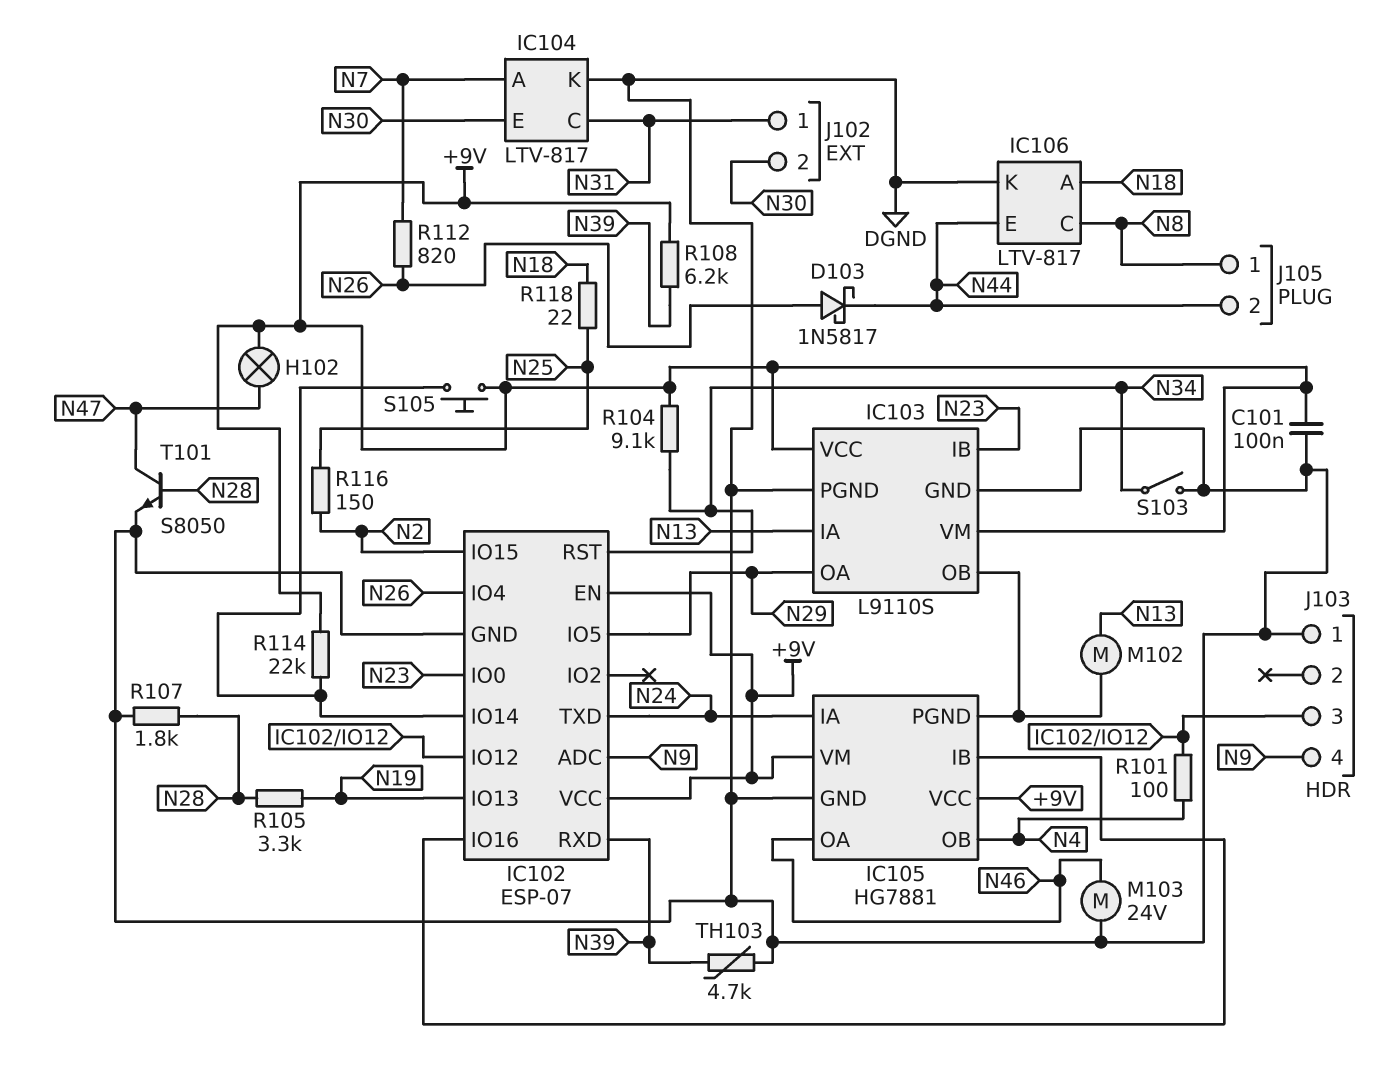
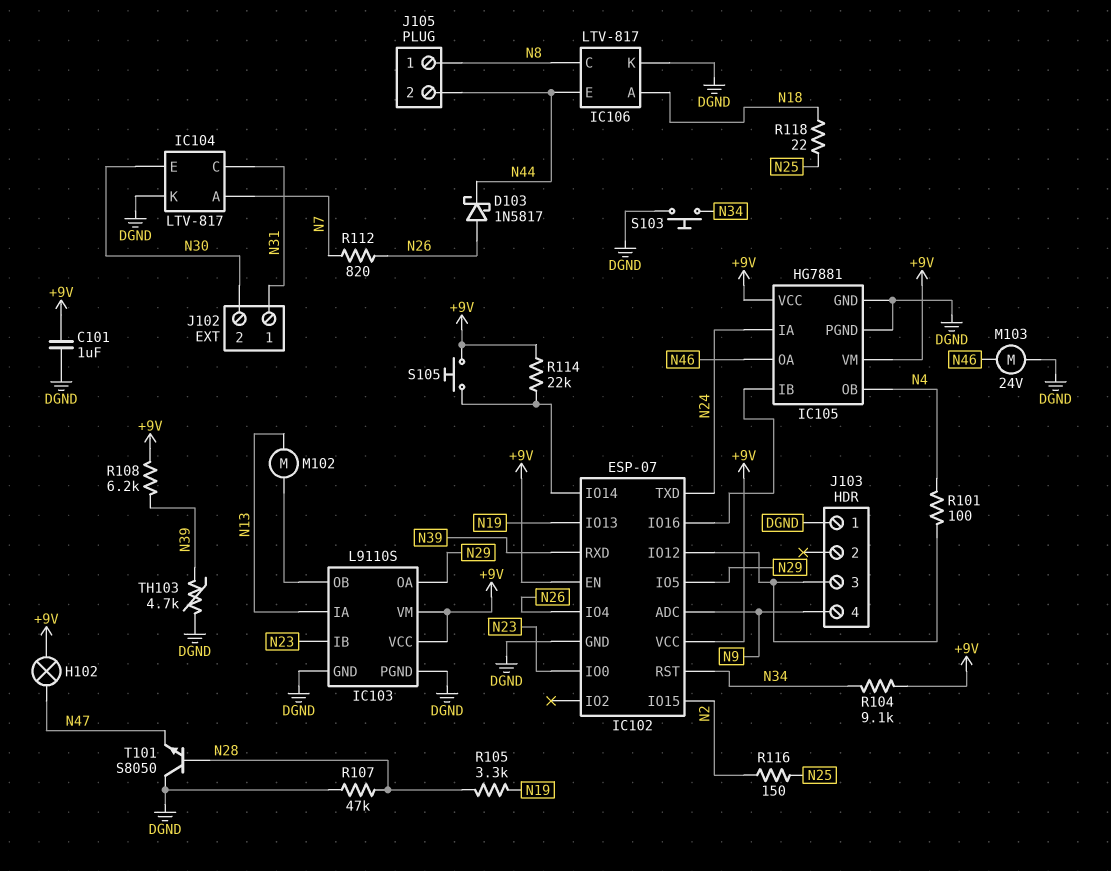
C101: 100nF (+9V, DGND) -> 1uF (+9V, DGND)
IC105 pin PGND: IC103/OB -> DGND
R107: 1.8k (DGND, N28) -> 47k (DGND, N28)
S103: switch (DGND, N34) -> button (DGND, N34)
T101: NPN S8050 (B N28, C N47, E DGND) -> NPN S8050 (B N28, C DGND, E N47)

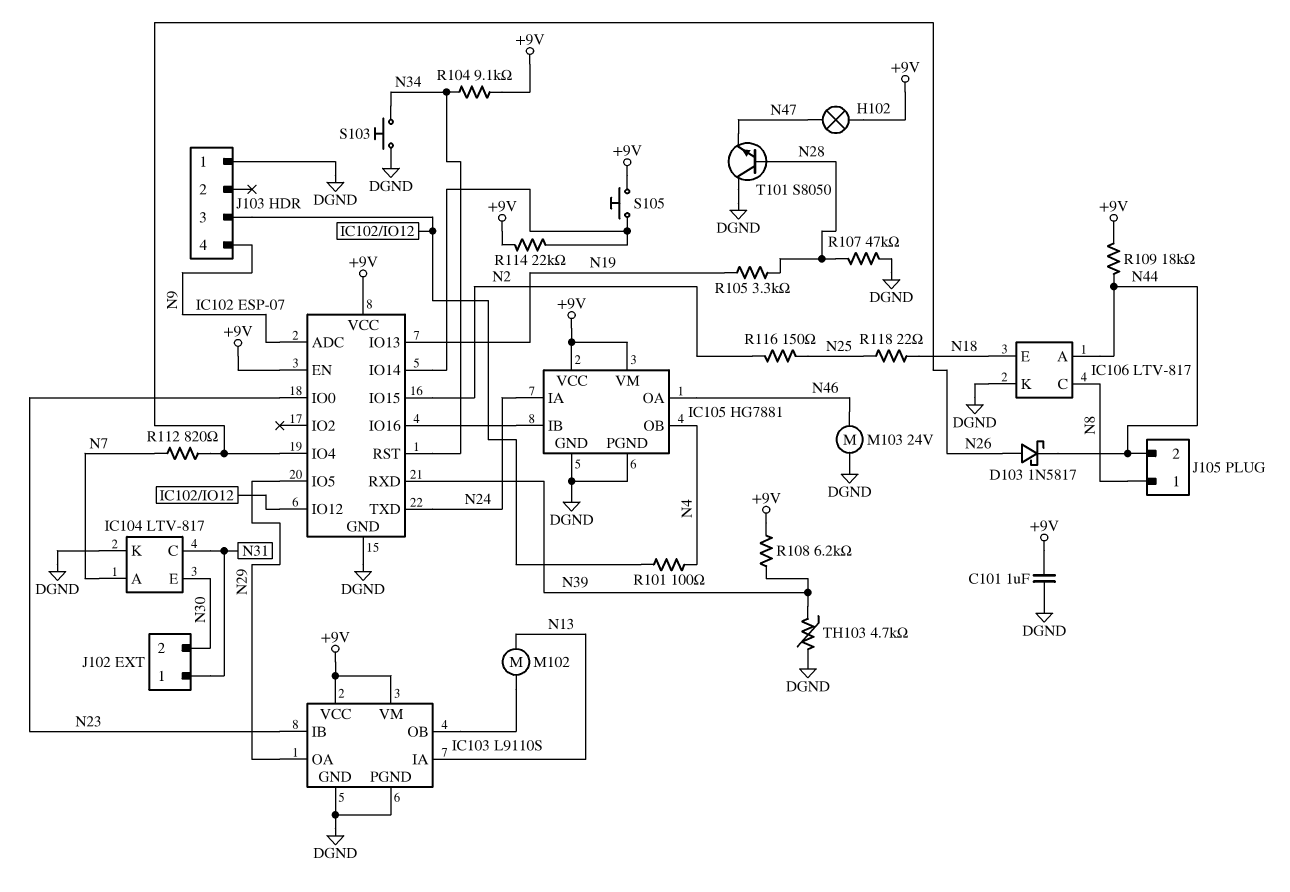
IC106 pin A: N18 -> N44
IC106 pin E: N44 -> N18
R109: none -> 18k (+9V, N44)

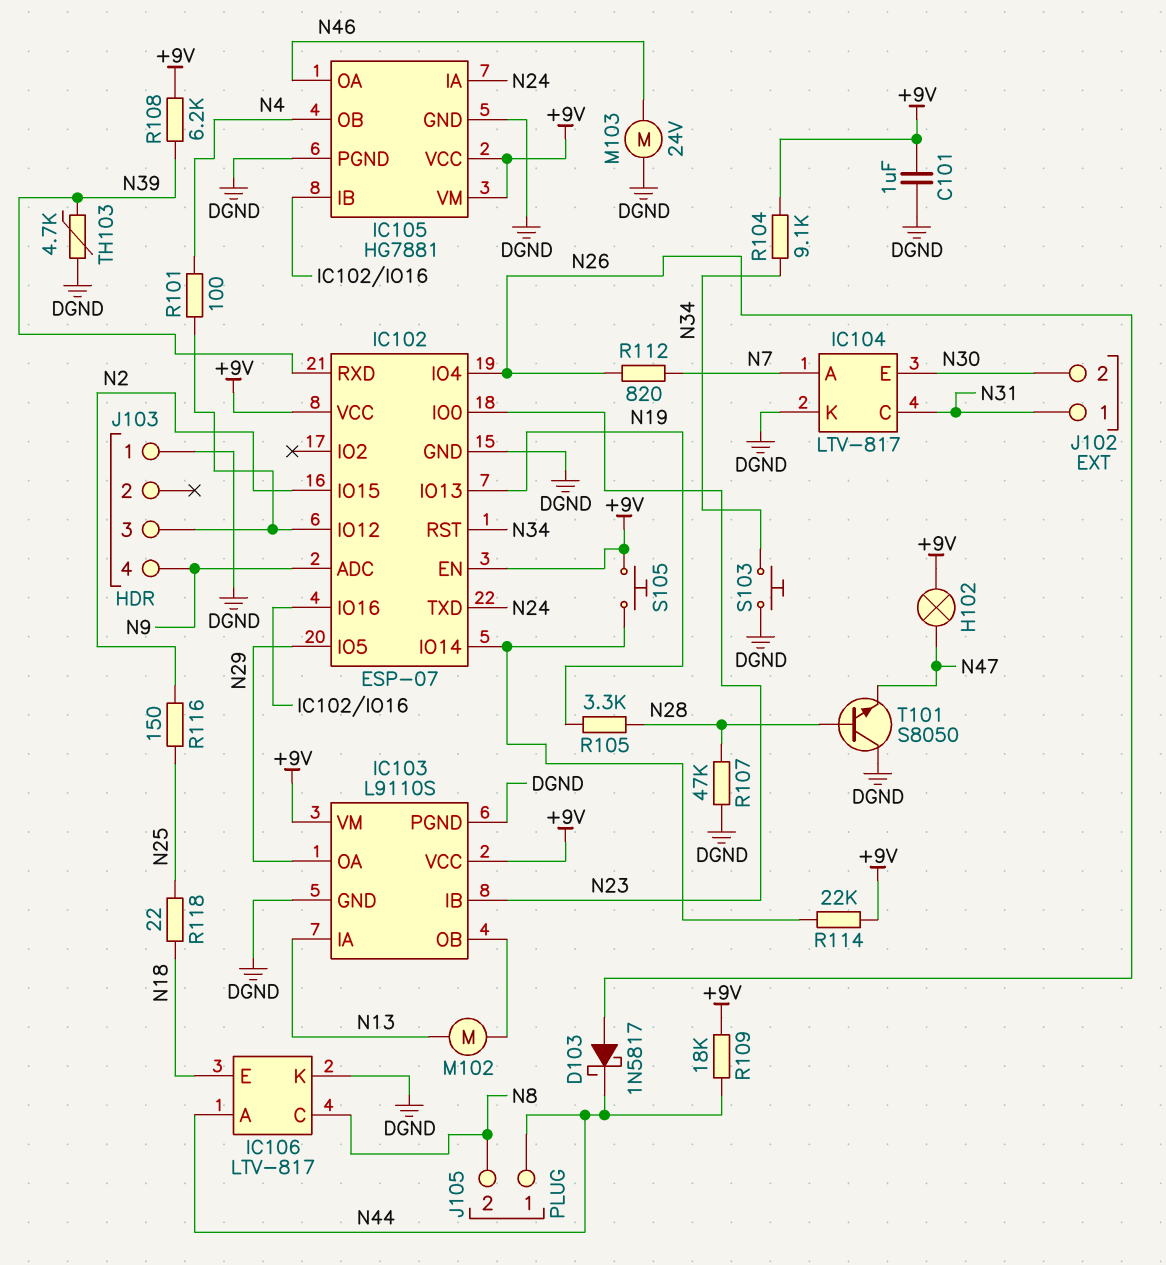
J105 pin 1: N8 -> N44
J105 pin 2: N44 -> N8

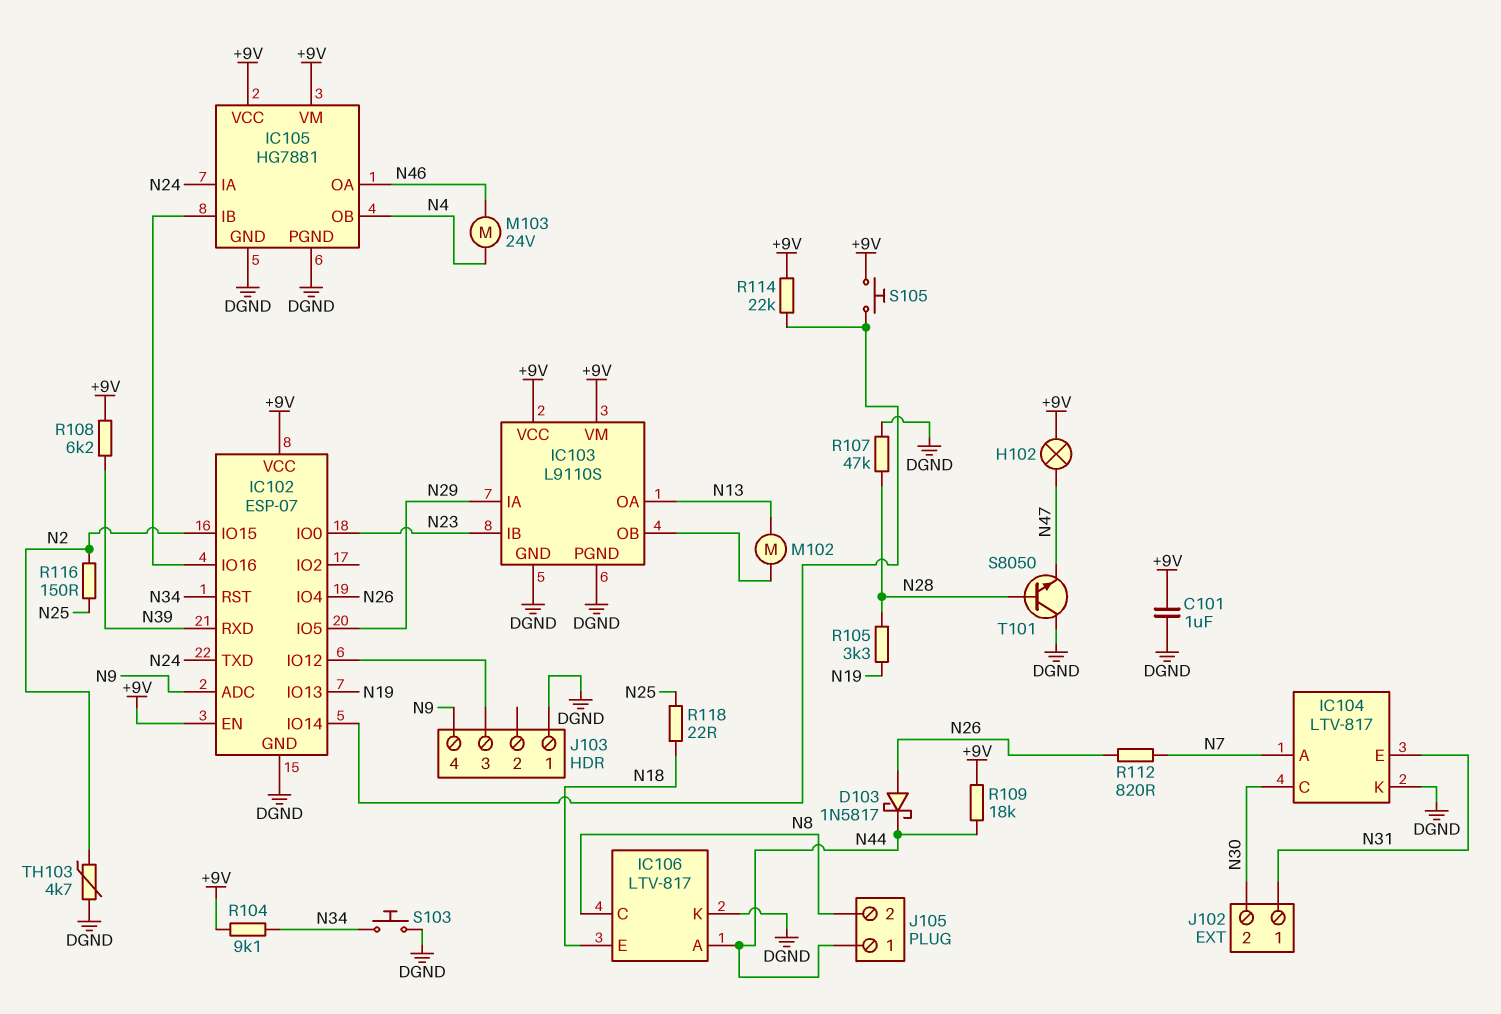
IC103 pin IA: N13 -> N29
IC103 pin OA: N29 -> N13
IC104 pin C: N31 -> N30
IC104 pin E: N30 -> N31
M103: motor 24V (DGND, N46) -> motor 24V (N4, N46)
R101: 100 (IC102/IO12, N4) -> none
TH103: 4.7k (DGND, N39) -> 4.7k (DGND, N2)

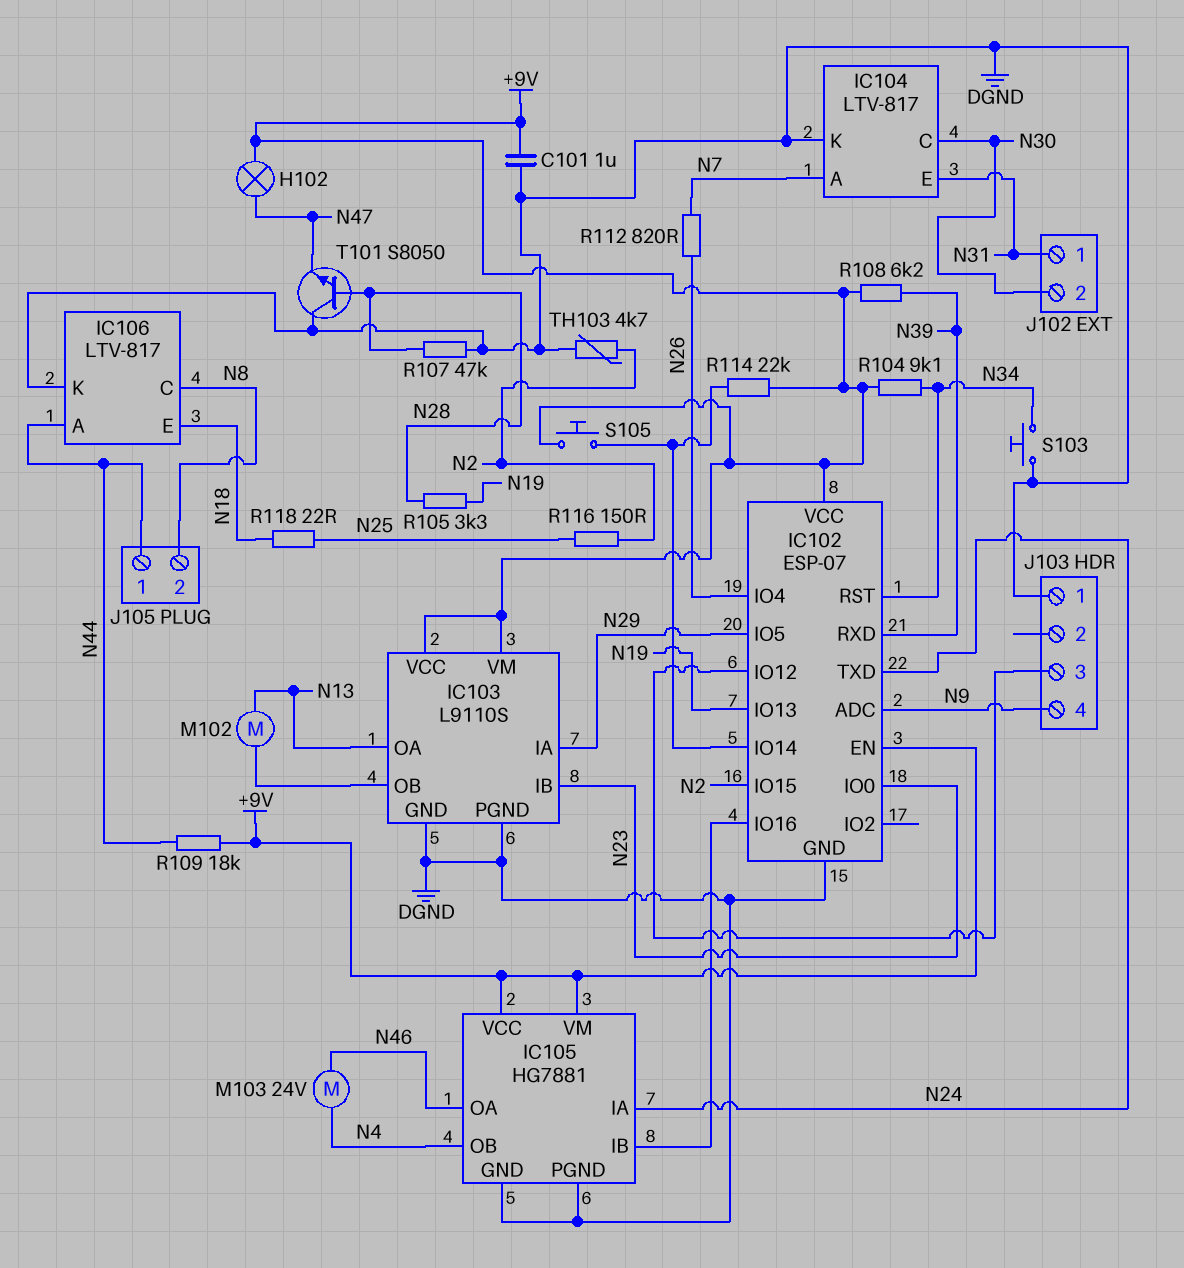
D103: schottky 1N5817 (A N26, K N44) -> none

